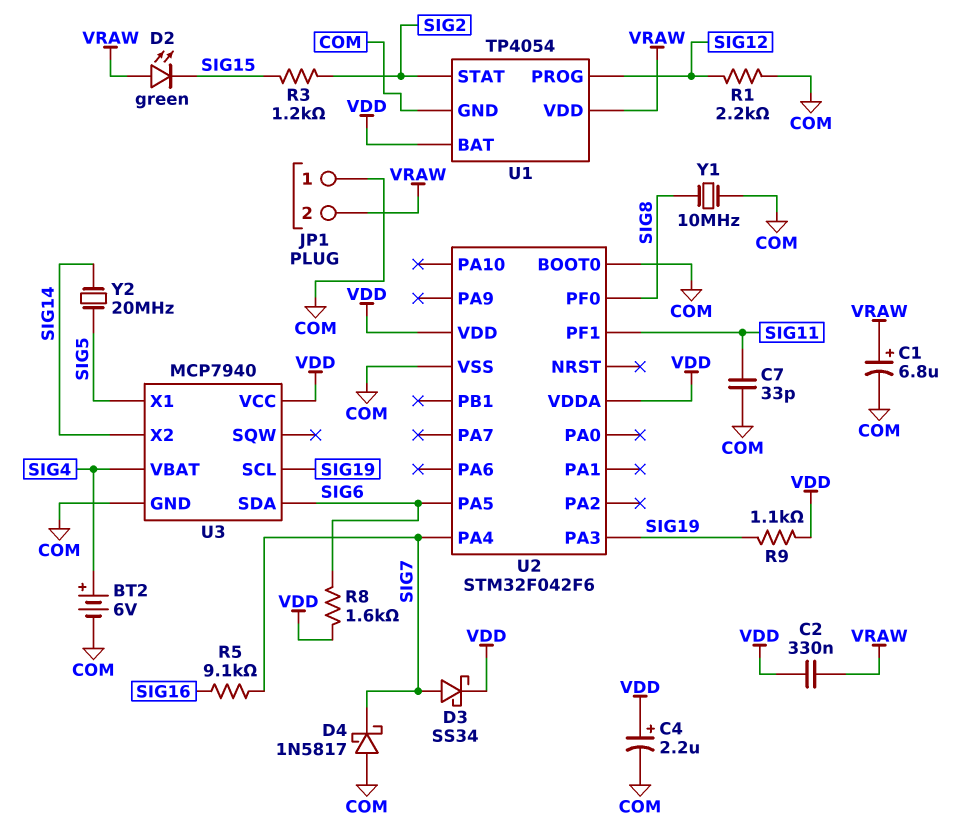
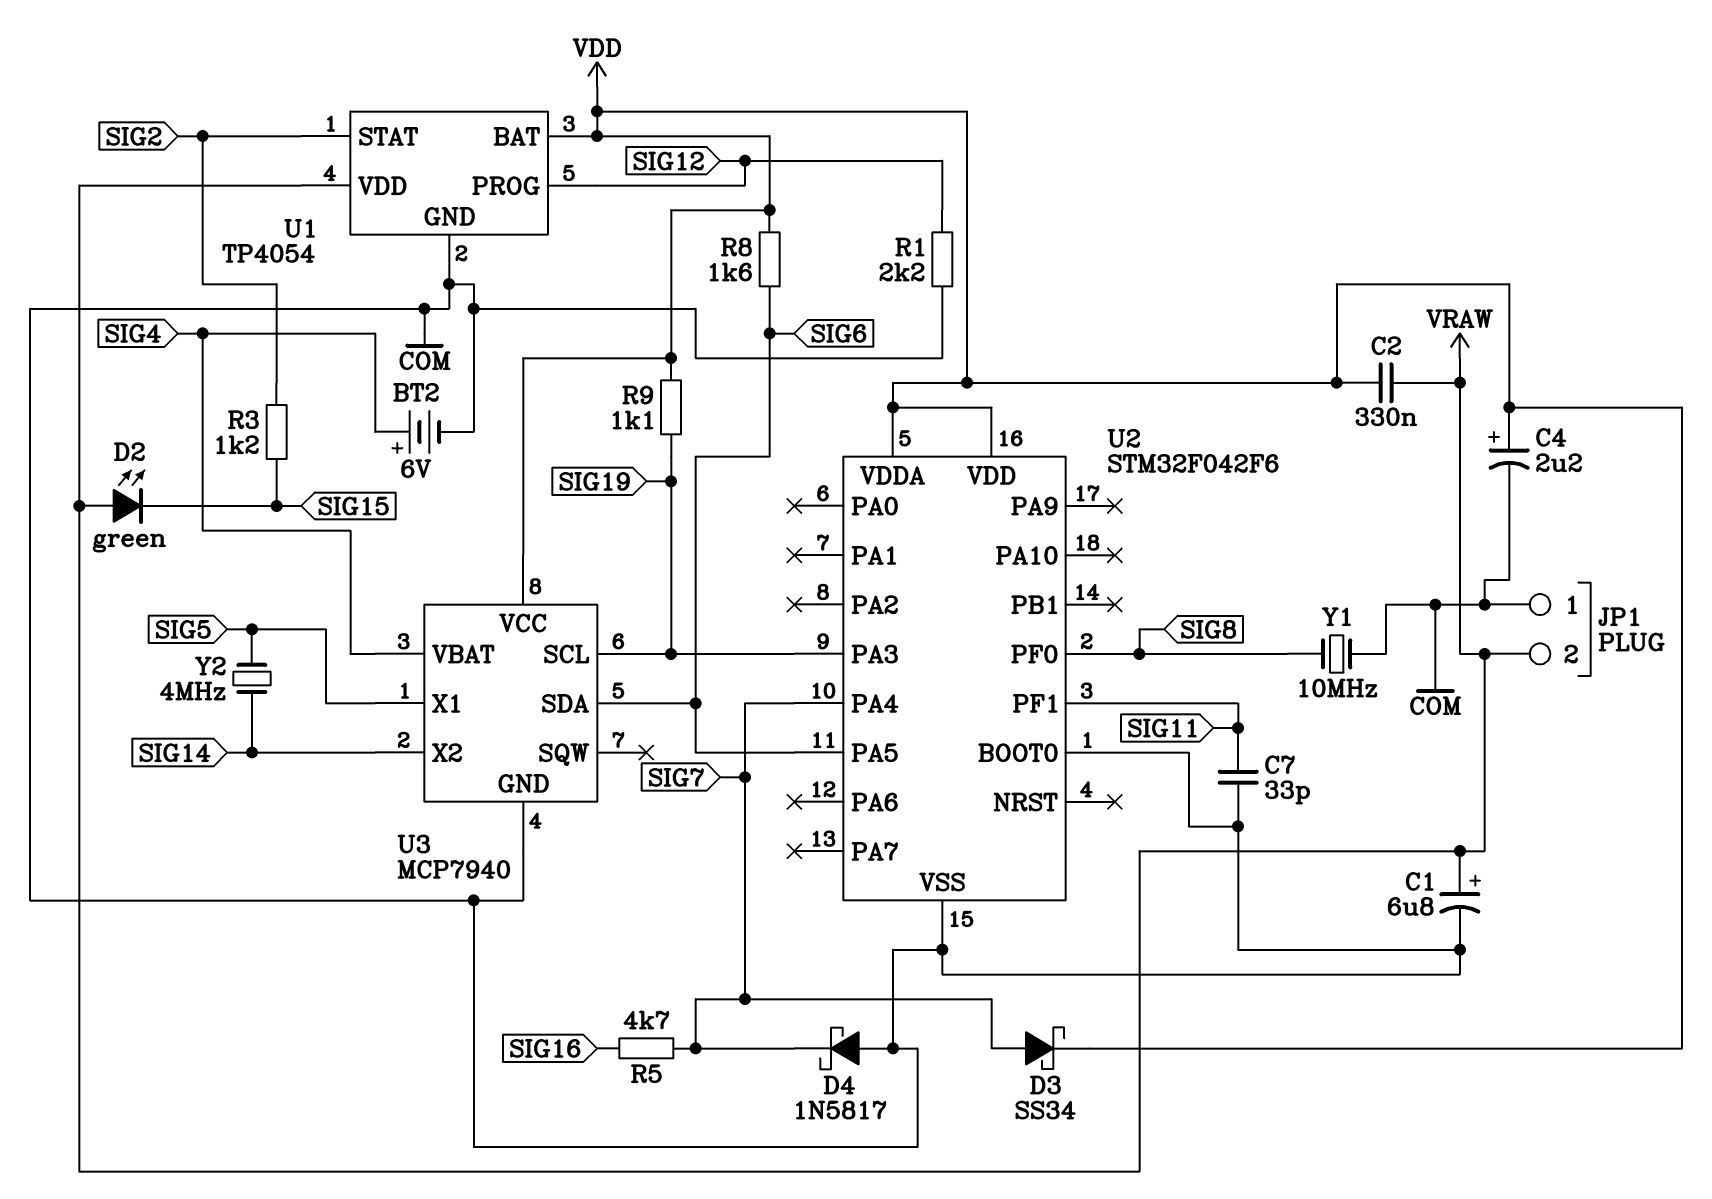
R5: 9.1k (SIG7, SIG16) -> 4.7k (SIG7, SIG16)
Y2: 20MHz (SIG5, SIG14) -> 4MHz (SIG5, SIG14)

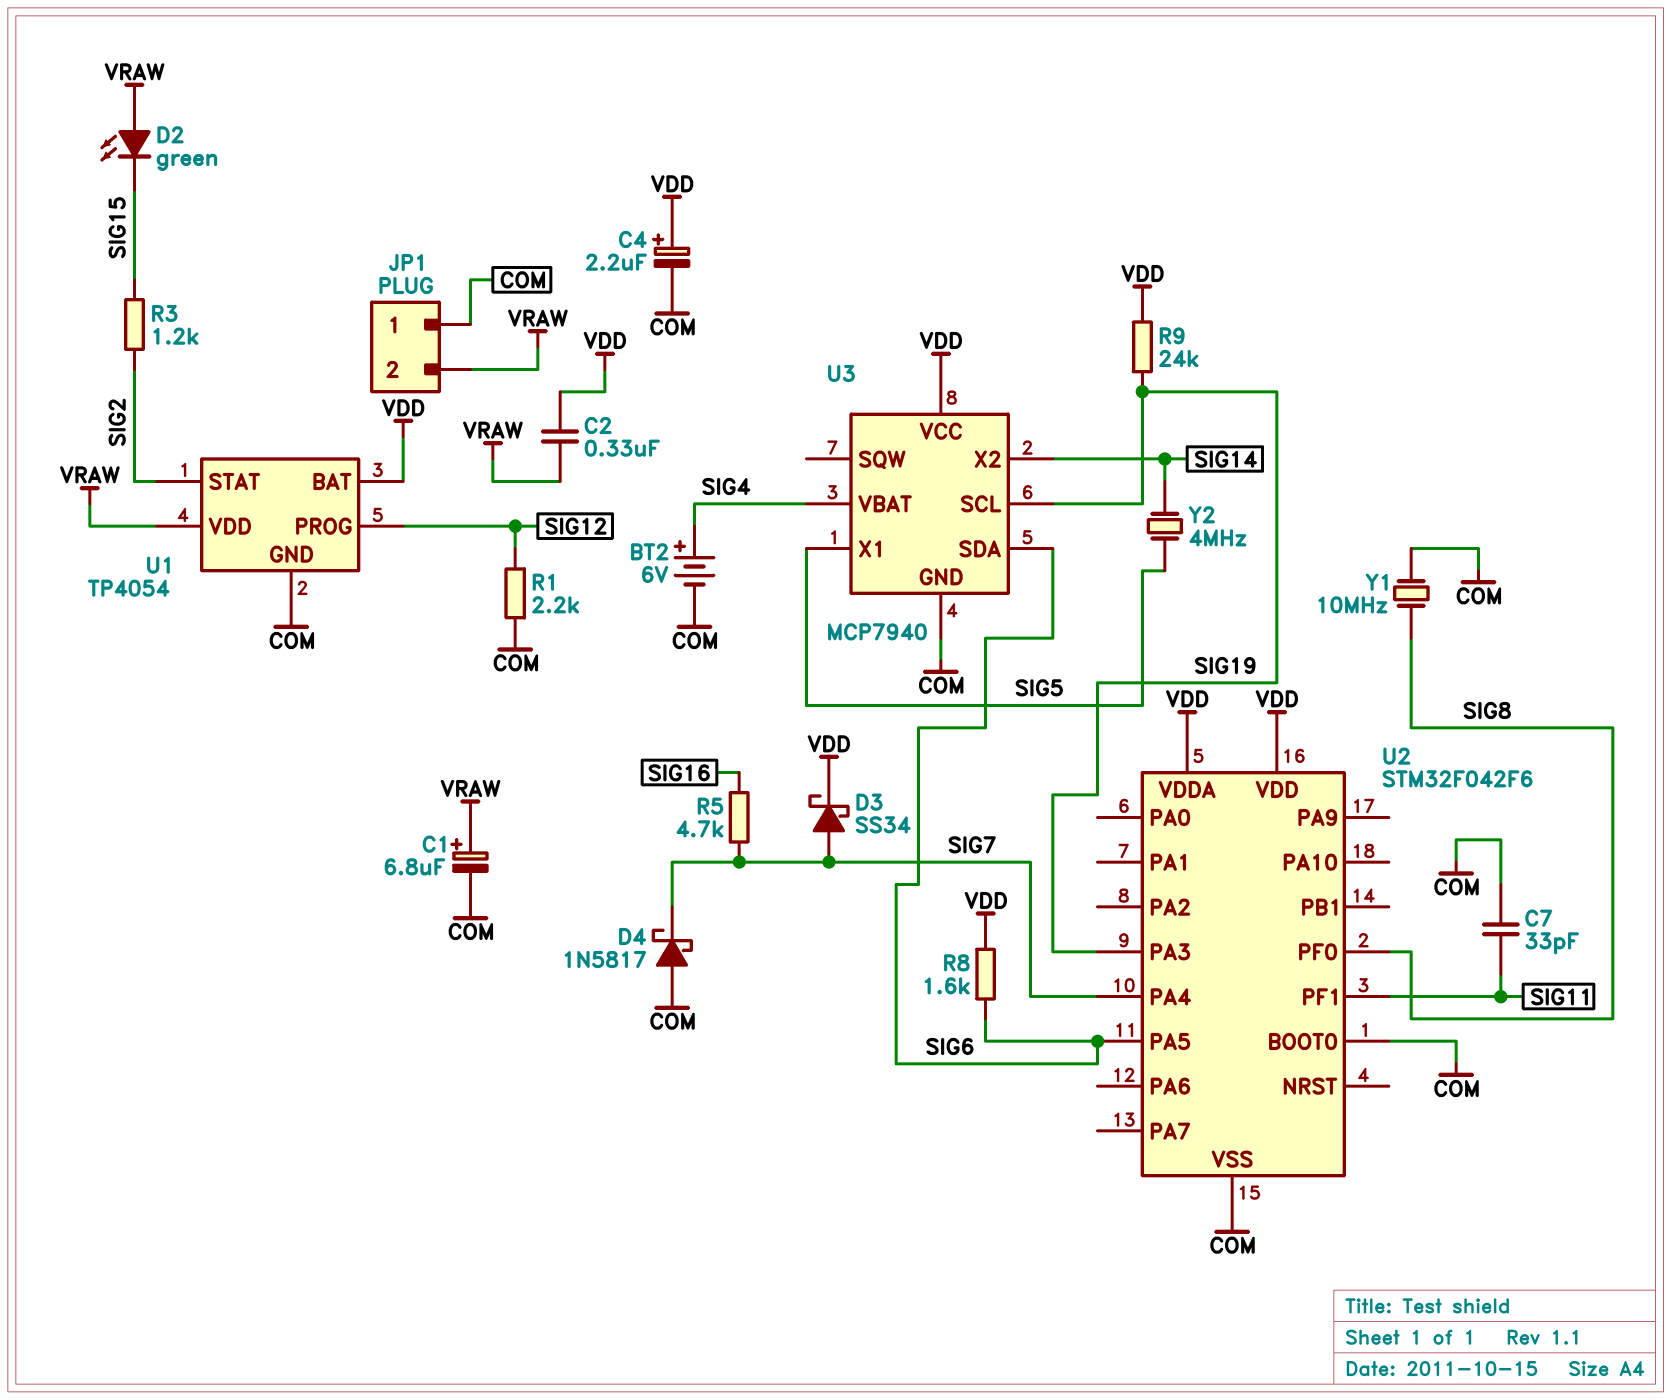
R9: 1.1k (SIG19, VDD) -> 24k (SIG19, VDD)

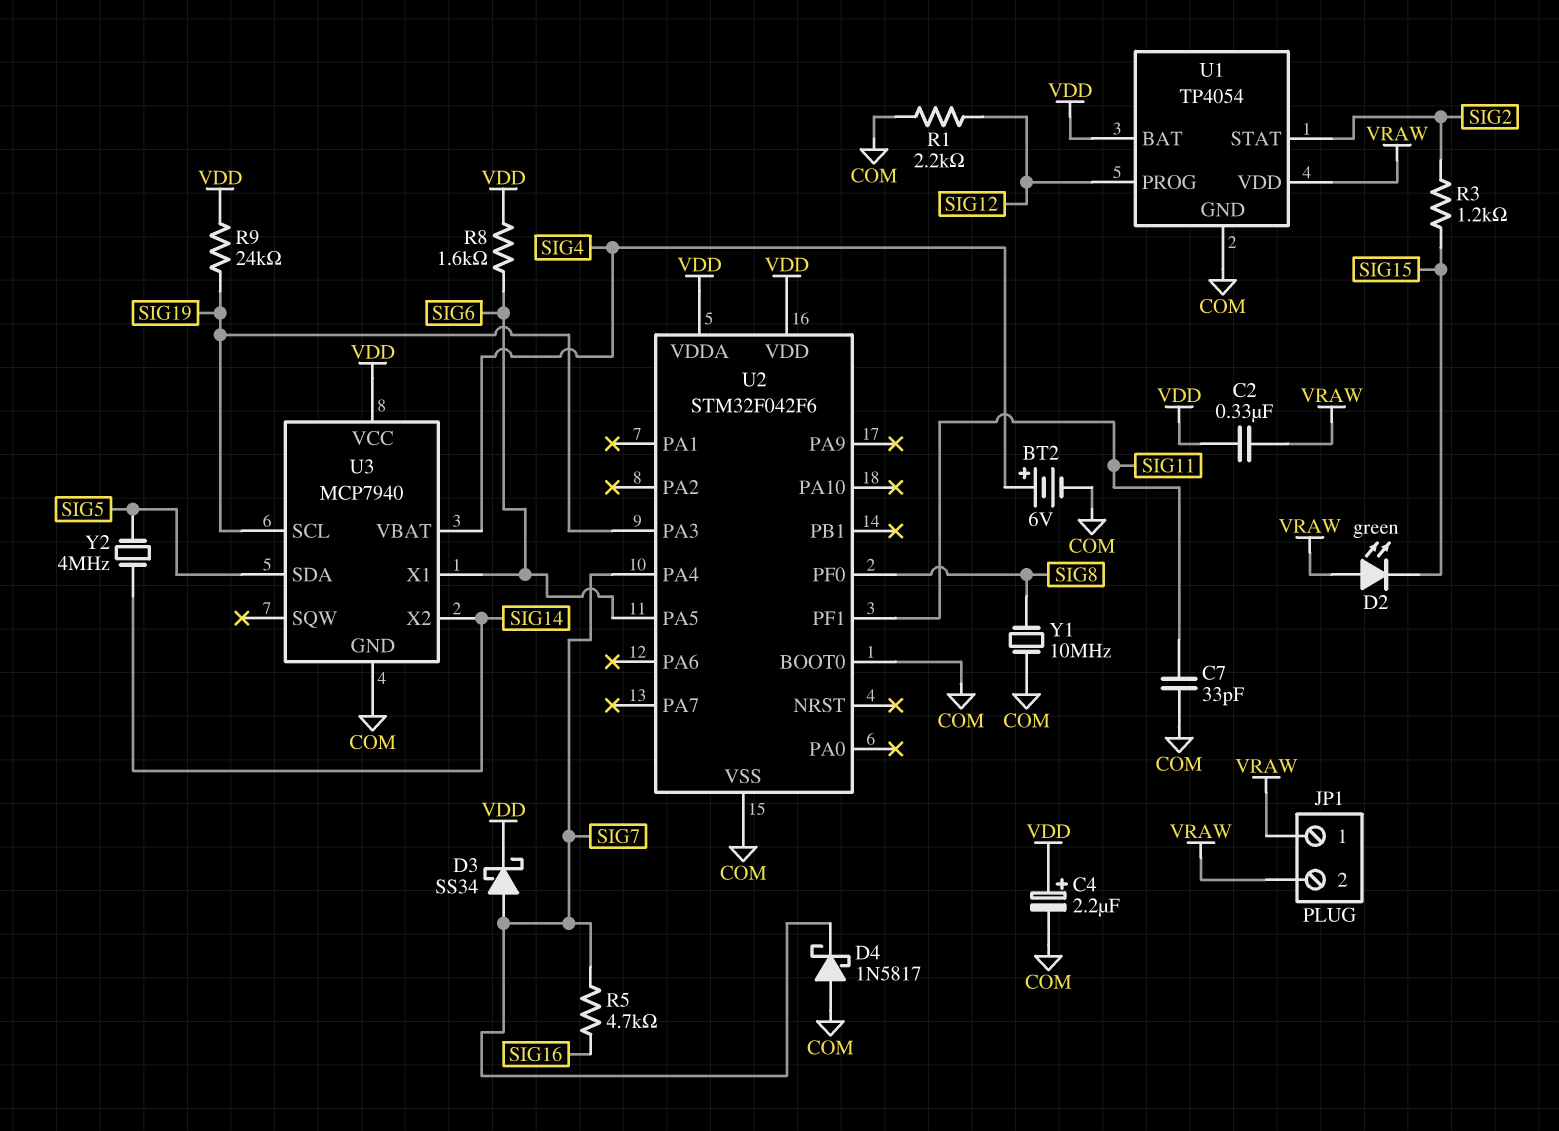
C1: 6.8uF (plus VRAW, minus COM) -> none
JP1 pin 1: COM -> VRAW
U3 pin SDA: SIG6 -> SIG5
U3 pin X1: SIG5 -> SIG6

